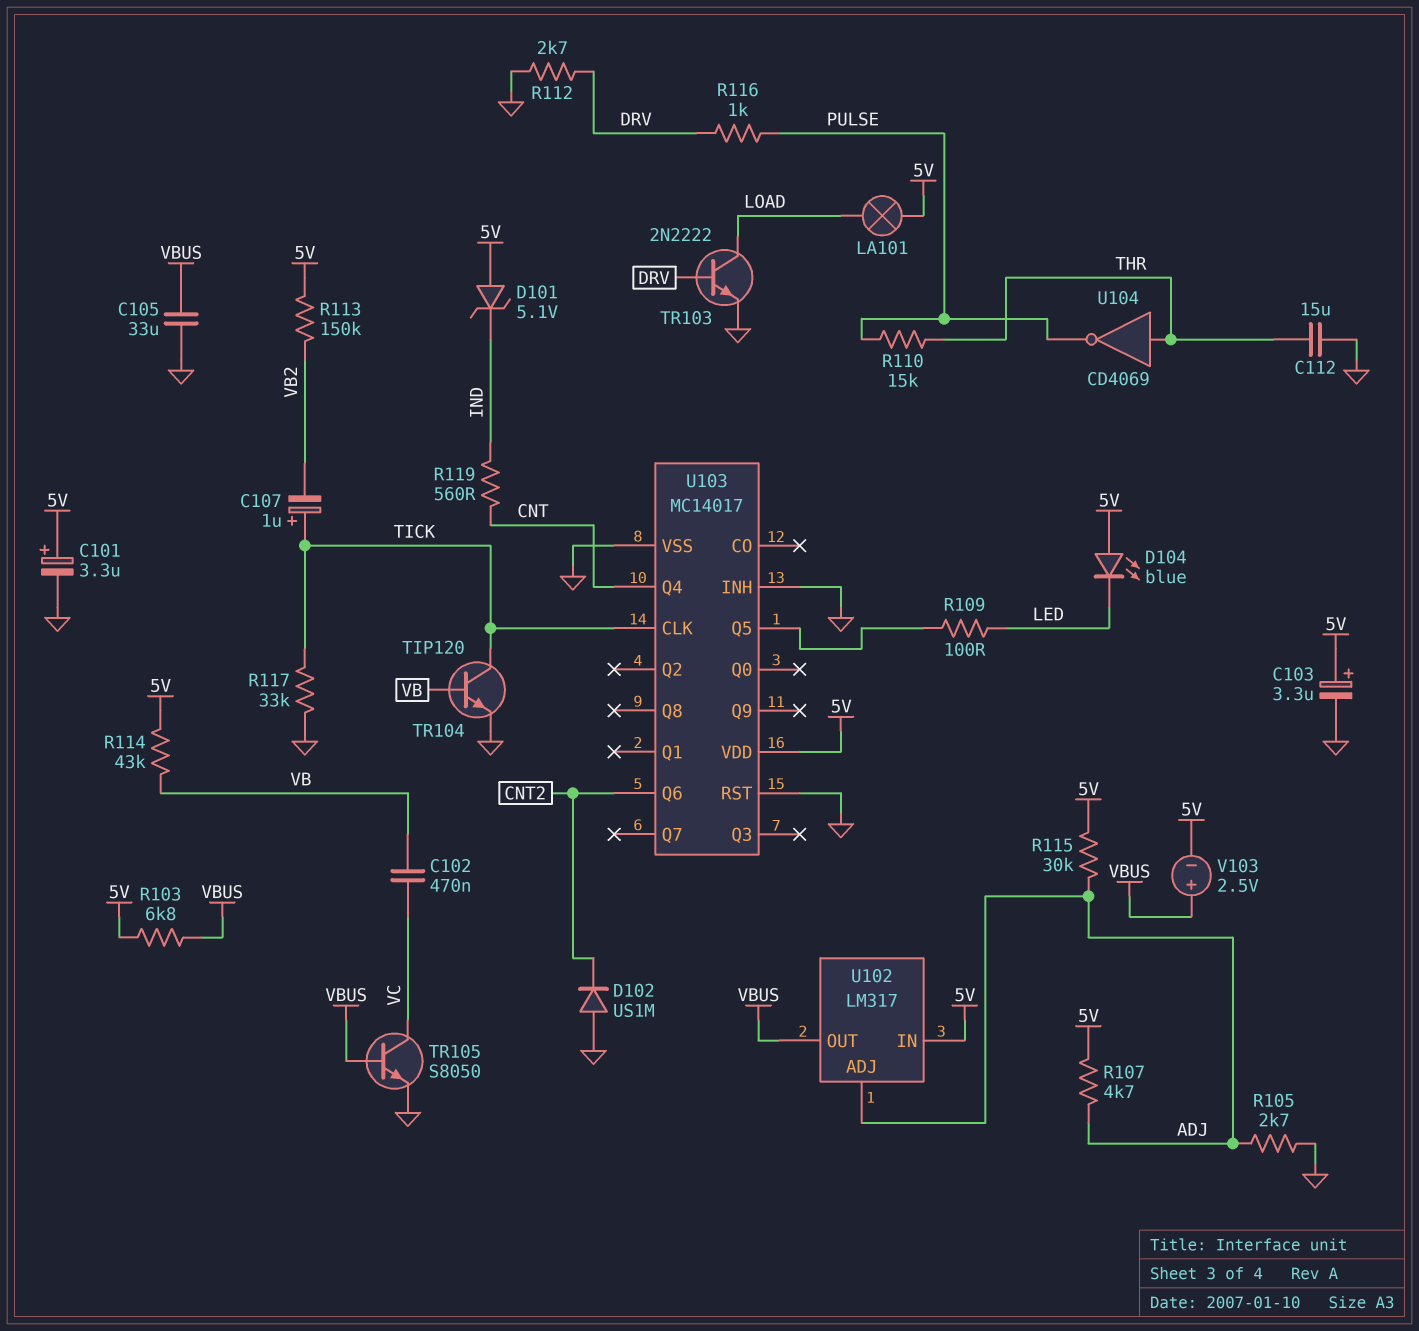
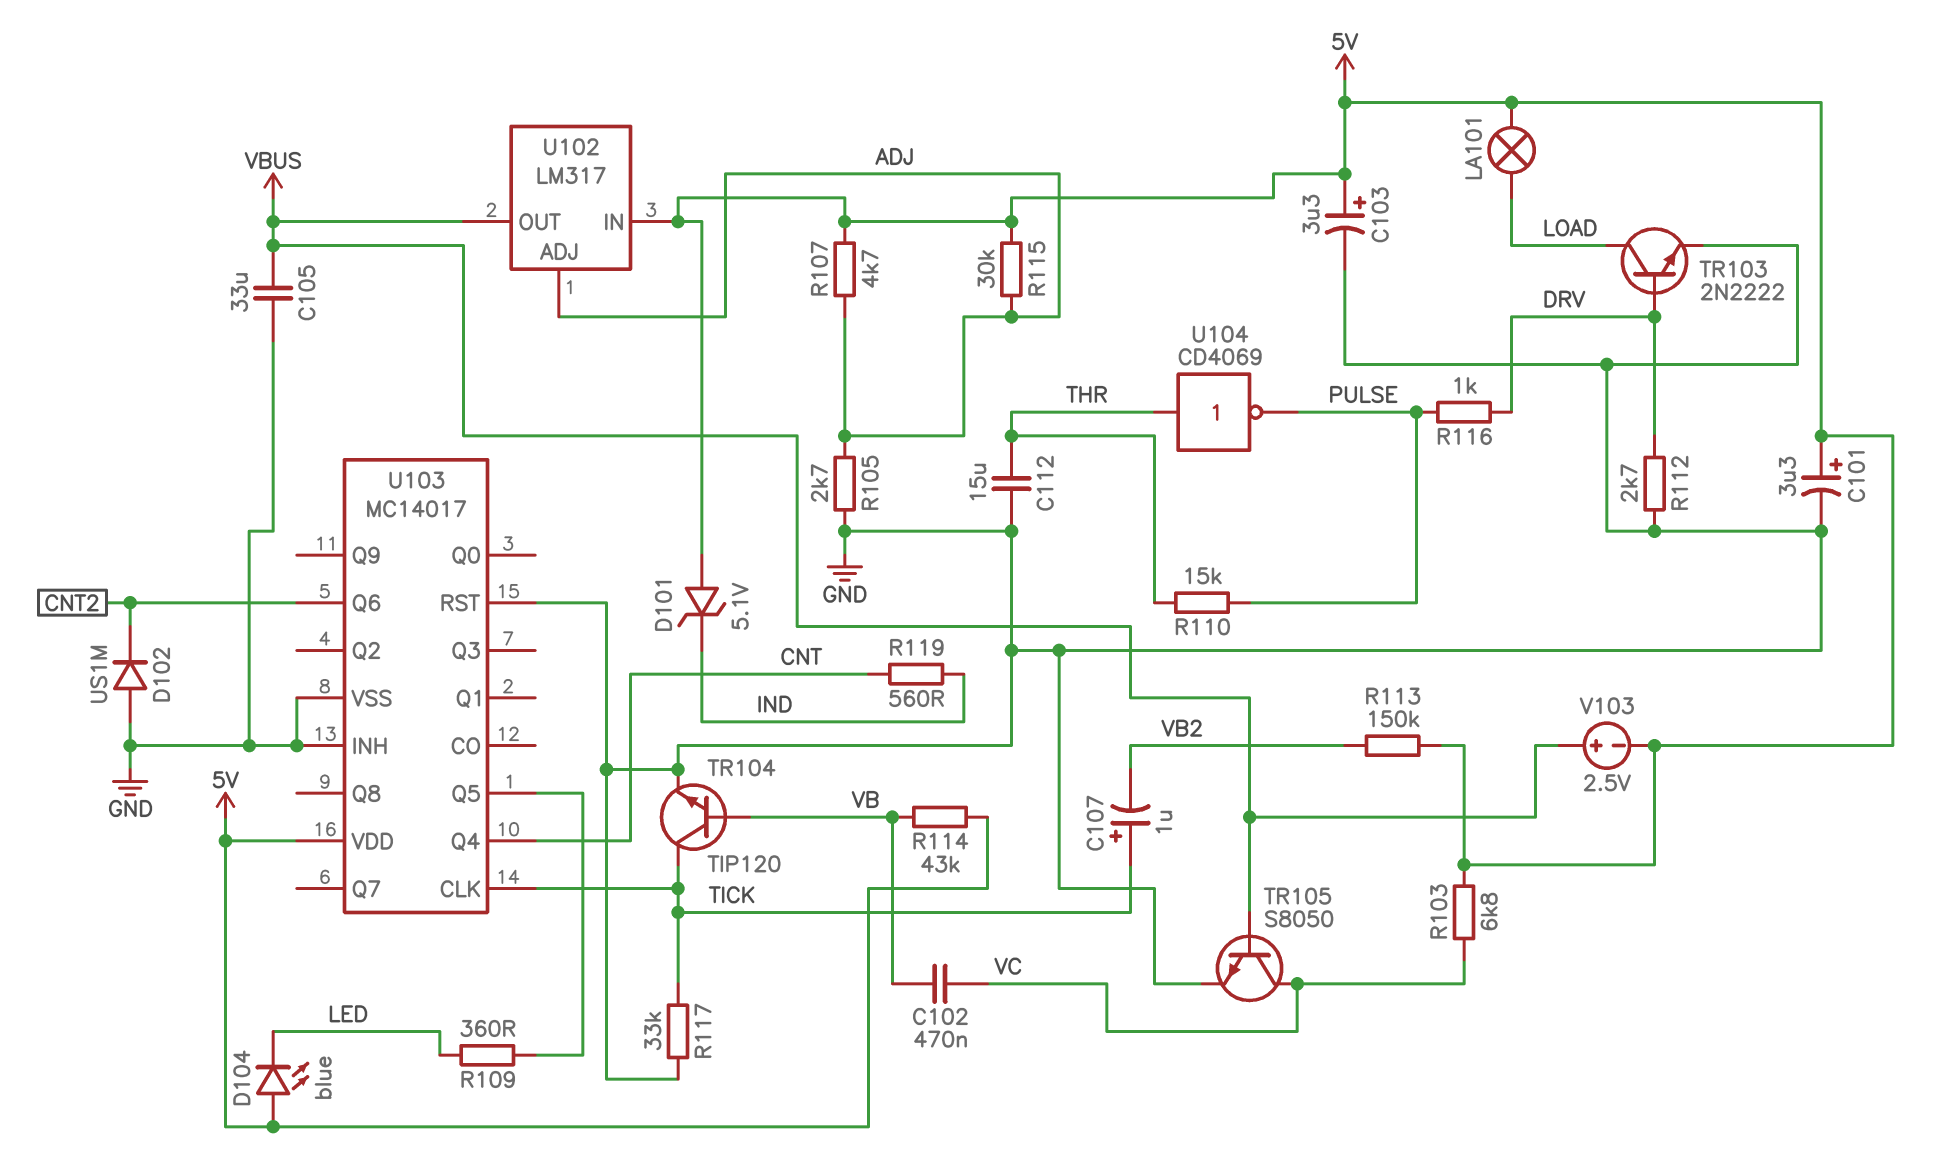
R103: 6.8k (5V, VBUS) -> 6.8k (5V, VC)
R109: 100 (LED, U103/Q5) -> 360 (LED, U103/Q5)

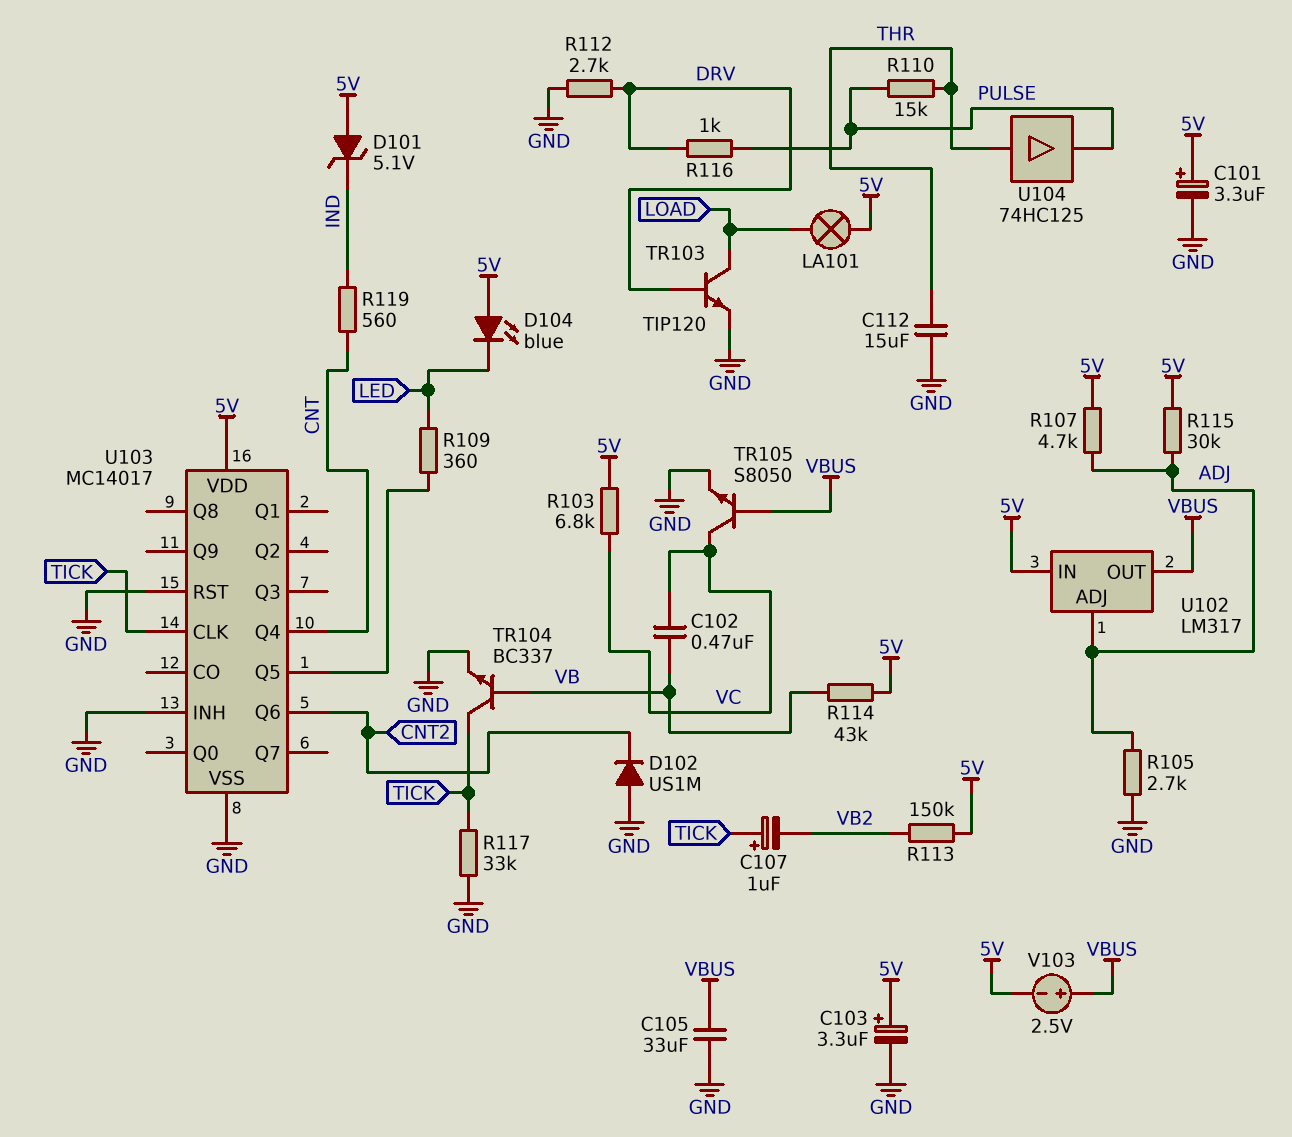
TR103: NPN 2N2222 (B DRV, C LOAD, E GND) -> NPN TIP120 (B DRV, C LOAD, E GND)
TR104: NPN TIP120 (B VB, C TICK, E GND) -> NPN BC337 (B VB, C TICK, E GND)
U104: NOT CD4069 (in THR, out PULSE) -> buffer 74HC125 (in THR, out PULSE)

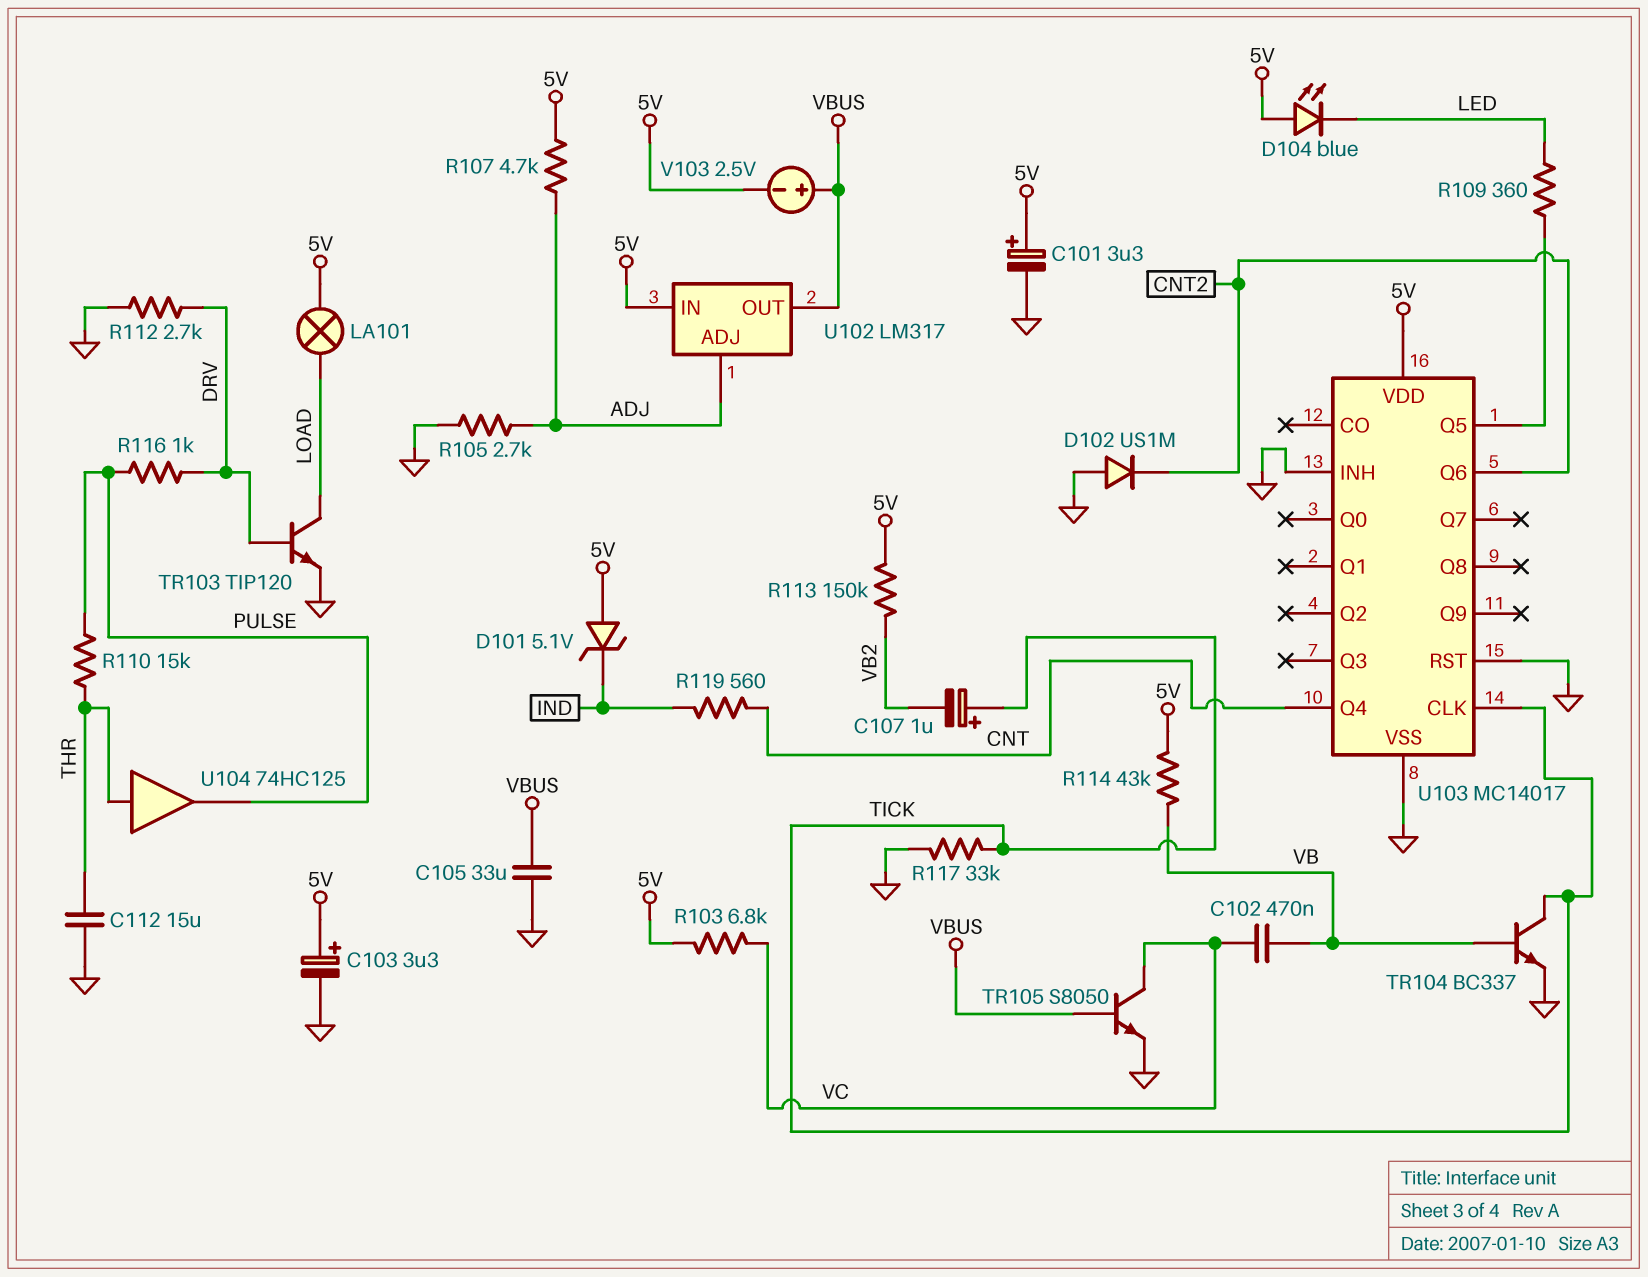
R115: 30k (5V, ADJ) -> none

